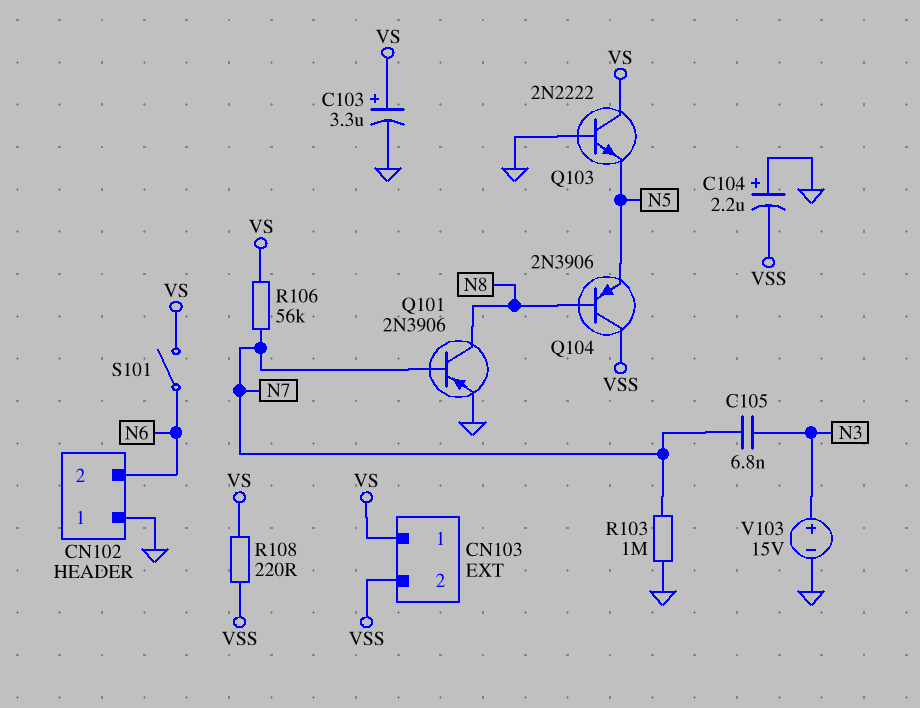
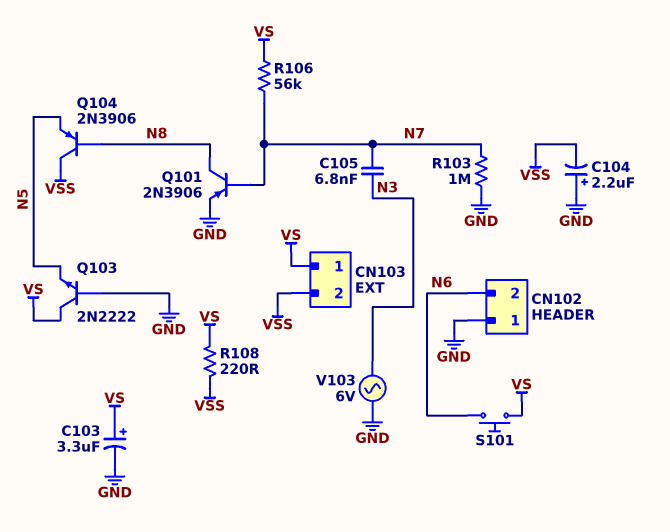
S101: switch (N6, VS) -> button (N6, VS)
V103: 15V (plus N3, minus GND) -> AC 6V (GND, N3)

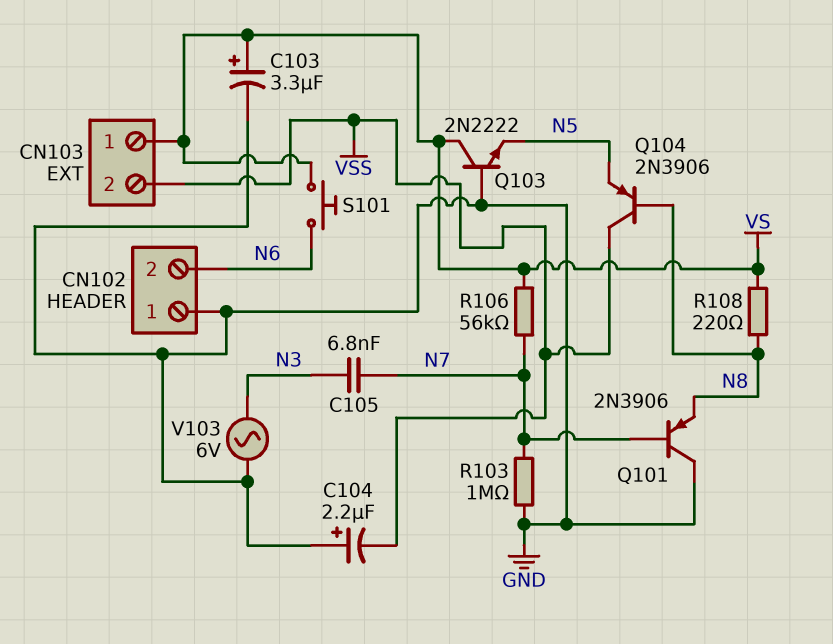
Q101: PNP 2N3906 (B N7, C N8, E GND) -> PNP 2N3906 (B N7, C GND, E N8)
R108: 220 (VS, VSS) -> 220 (N8, VS)

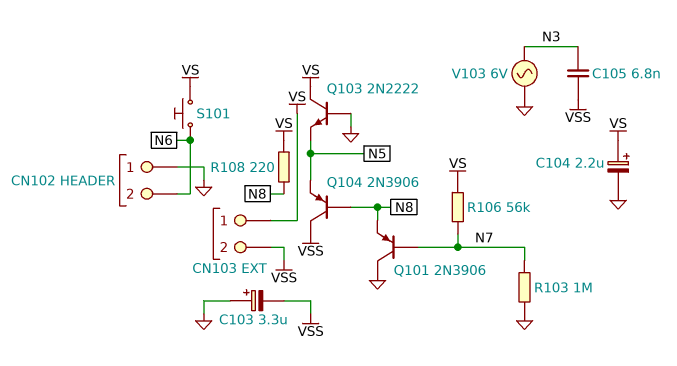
C103: 3.3uF (plus VS, minus GND) -> 3.3uF (plus GND, minus VSS)
C104: 2.2uF (plus GND, minus VSS) -> 2.2uF (plus VS, minus GND)
C105: 6.8nF (N3, N7) -> 6.8nF (N3, VSS)

